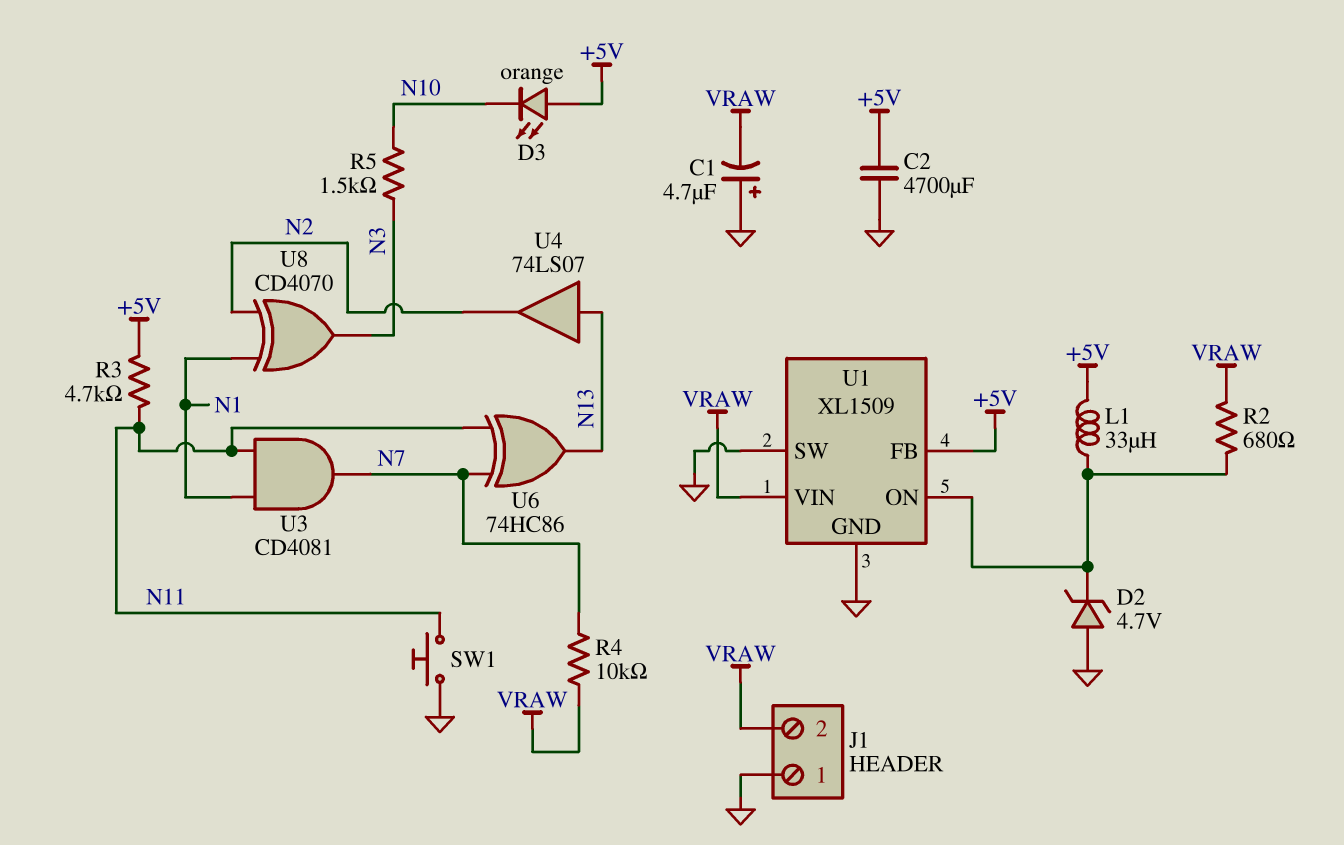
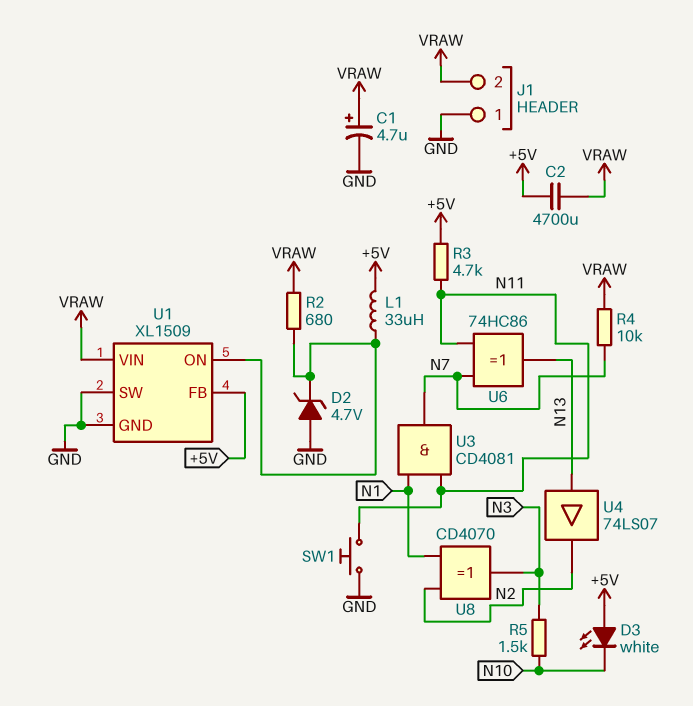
C1: 4.7uF (plus GND, minus VRAW) -> 4.7uF (plus VRAW, minus GND)
C2: 4700uF (+5V, GND) -> 4700uF (+5V, VRAW)
D3: LED orange (A +5V, K N10) -> LED white (A +5V, K N10)

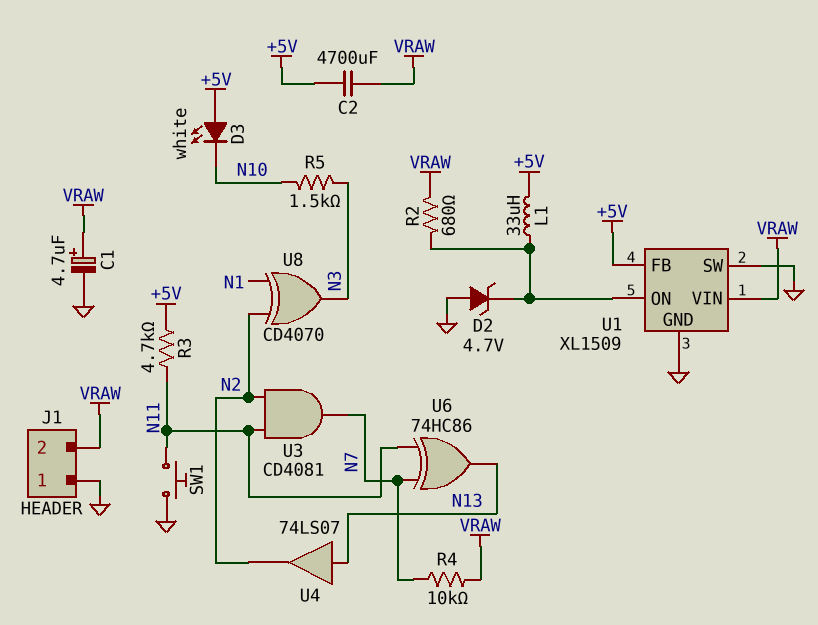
U3: AND CD4081 (in N1, in N11, out N7) -> AND CD4081 (in N2, in N11, out N7)

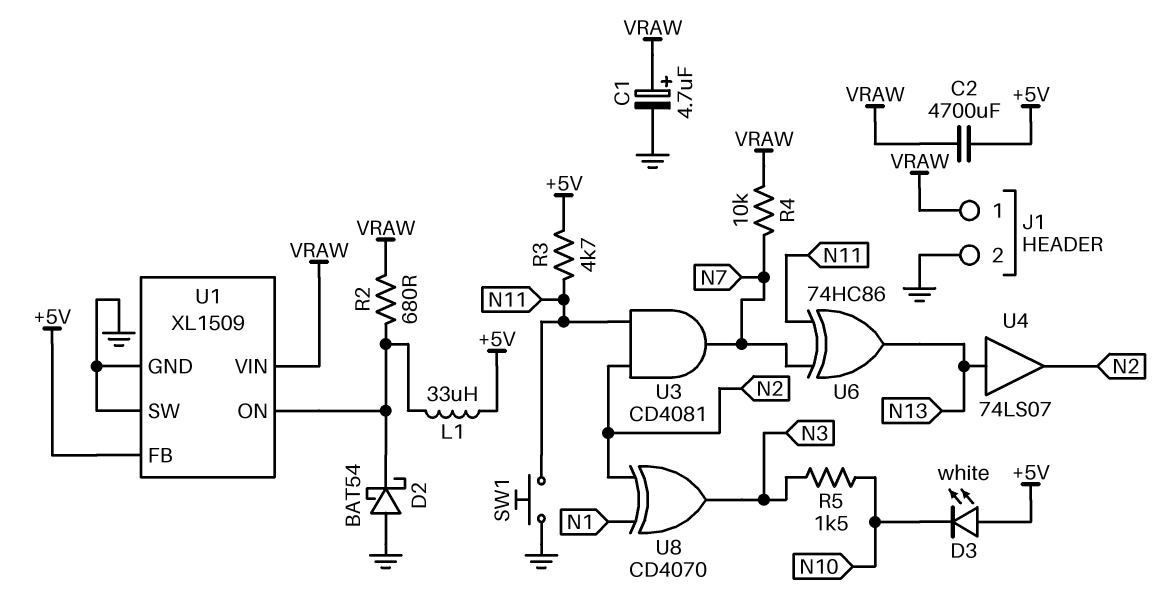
D2: zener 4.7V (A GND, K U1/ON) -> schottky BAT54 (A GND, K U1/ON)
J1 pin 1: GND -> VRAW
J1 pin 2: VRAW -> GND

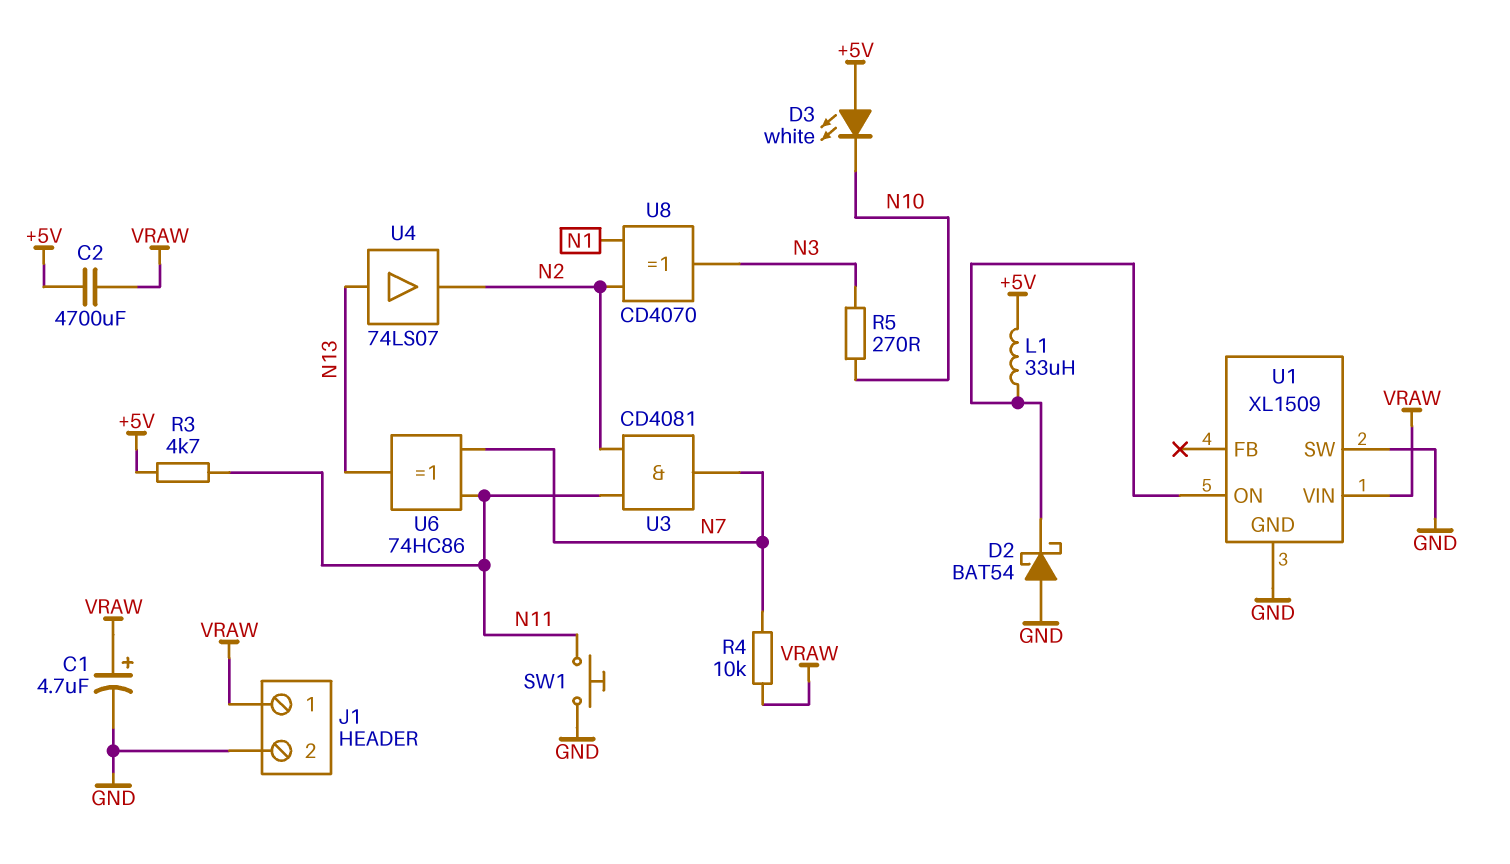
R2: 680 (U1/ON, VRAW) -> none
R5: 1.5k (N3, N10) -> 270 (N3, N10)
U1 pin FB: +5V -> none

